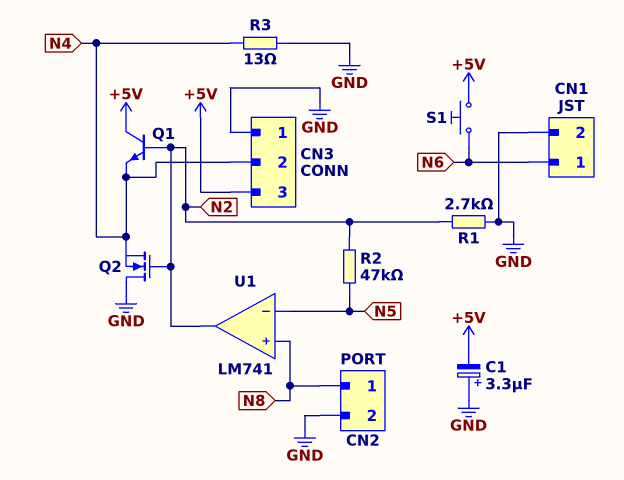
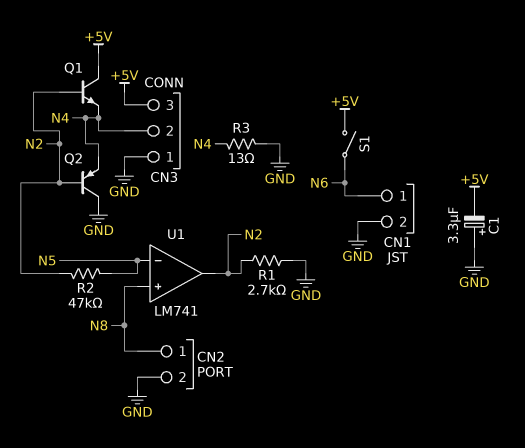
Q2: NMOS (G N2, D GND, S N4) -> PNP (B N2, C GND, E N4)
S1: button (+5V, N6) -> switch (+5V, N6)

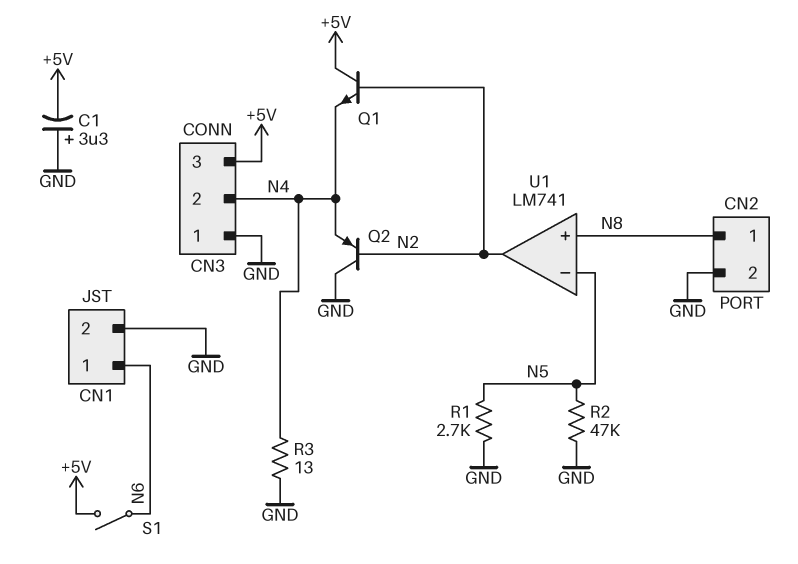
R1: 2.7k (GND, N2) -> 2.7k (GND, N5)
R2: 47k (N2, N5) -> 47k (GND, N5)

